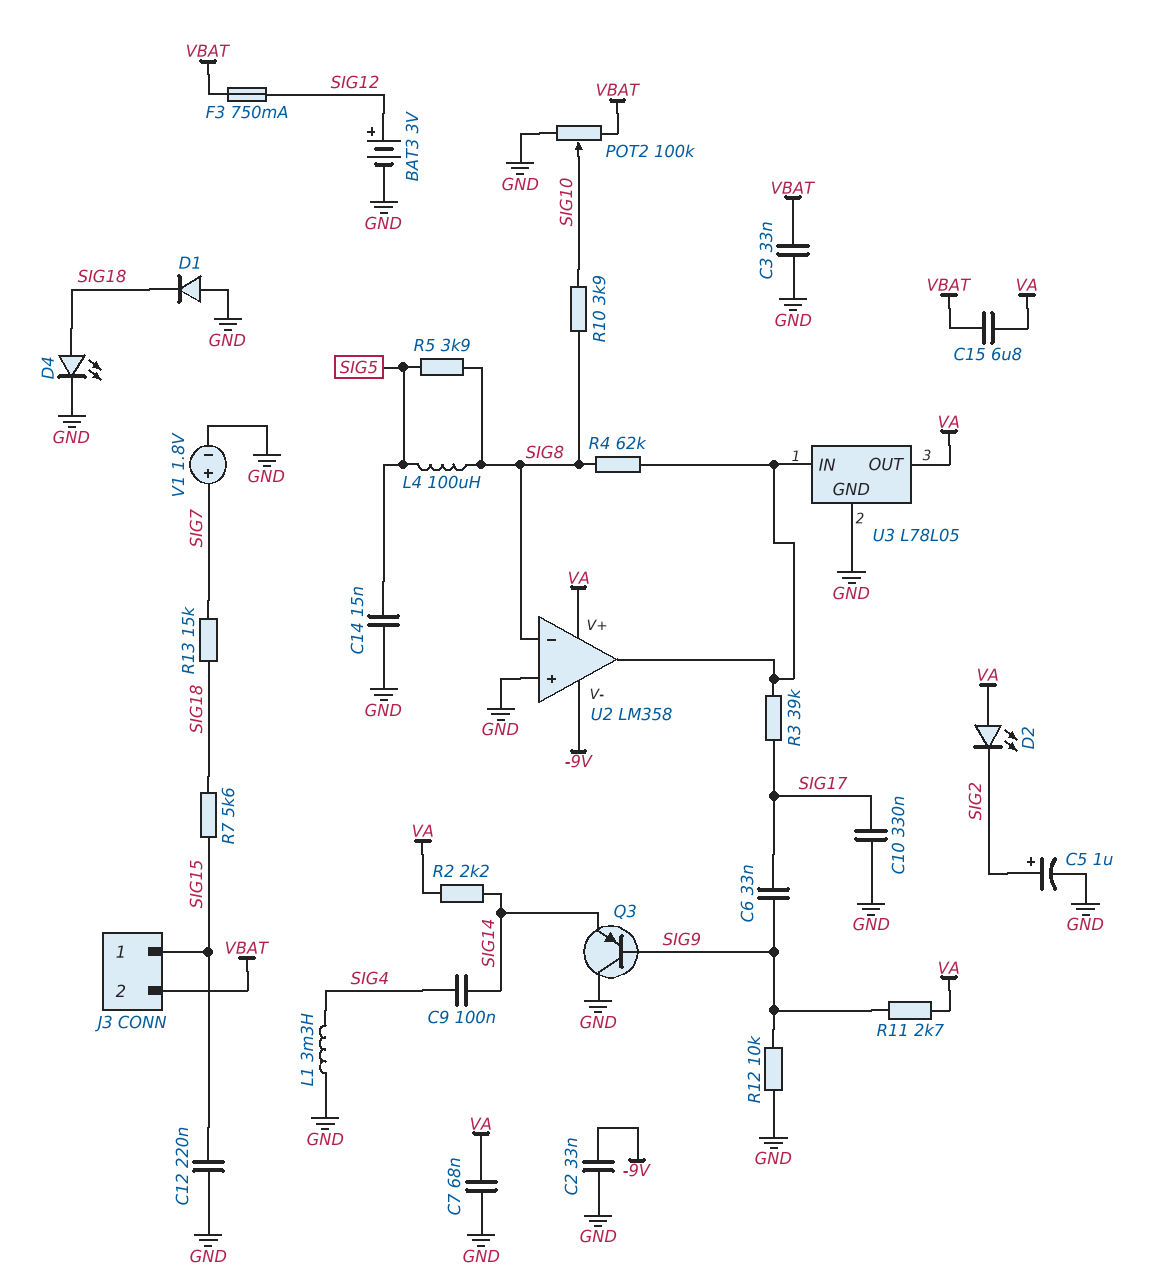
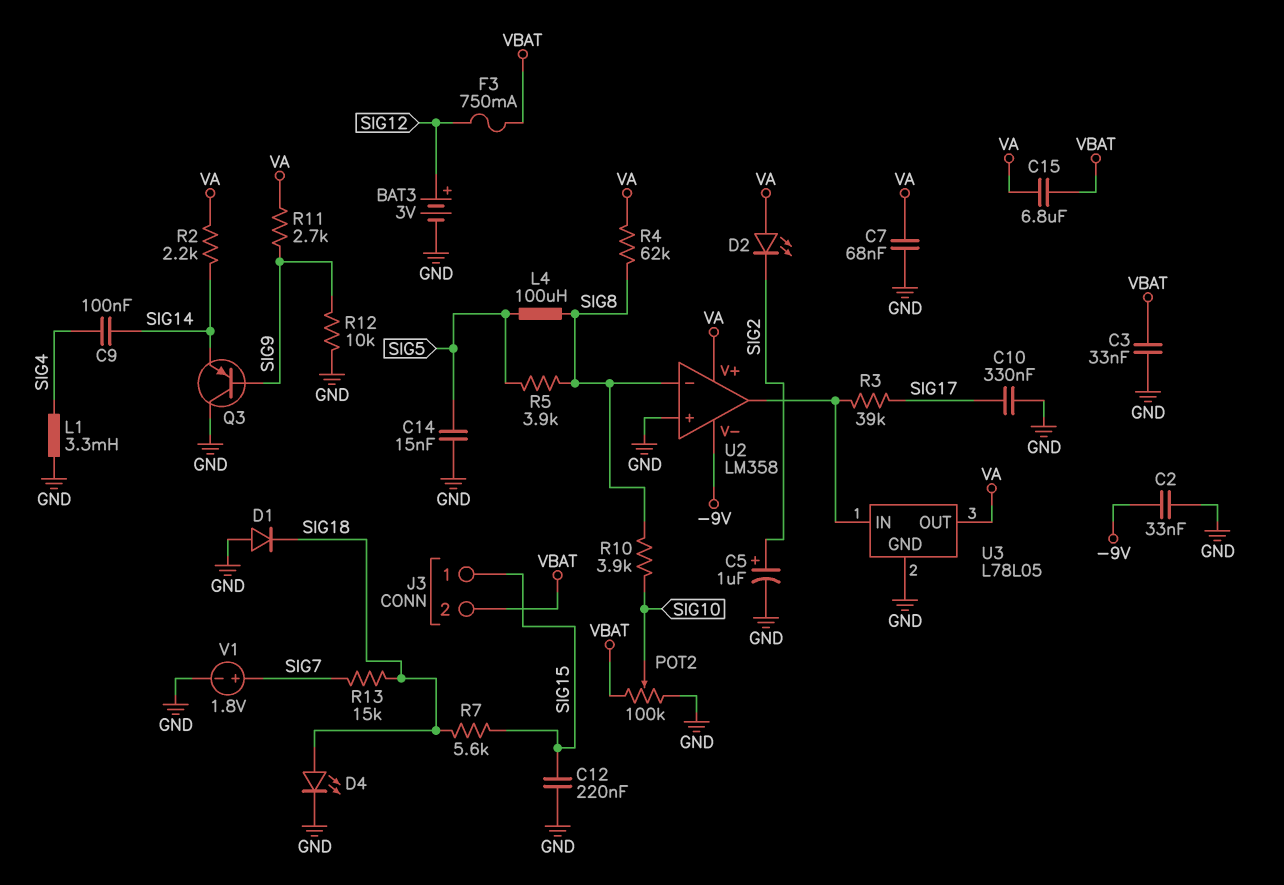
C6: 33nF (SIG9, SIG17) -> none
R4: 62k (SIG8, U2/out) -> 62k (SIG8, VA)

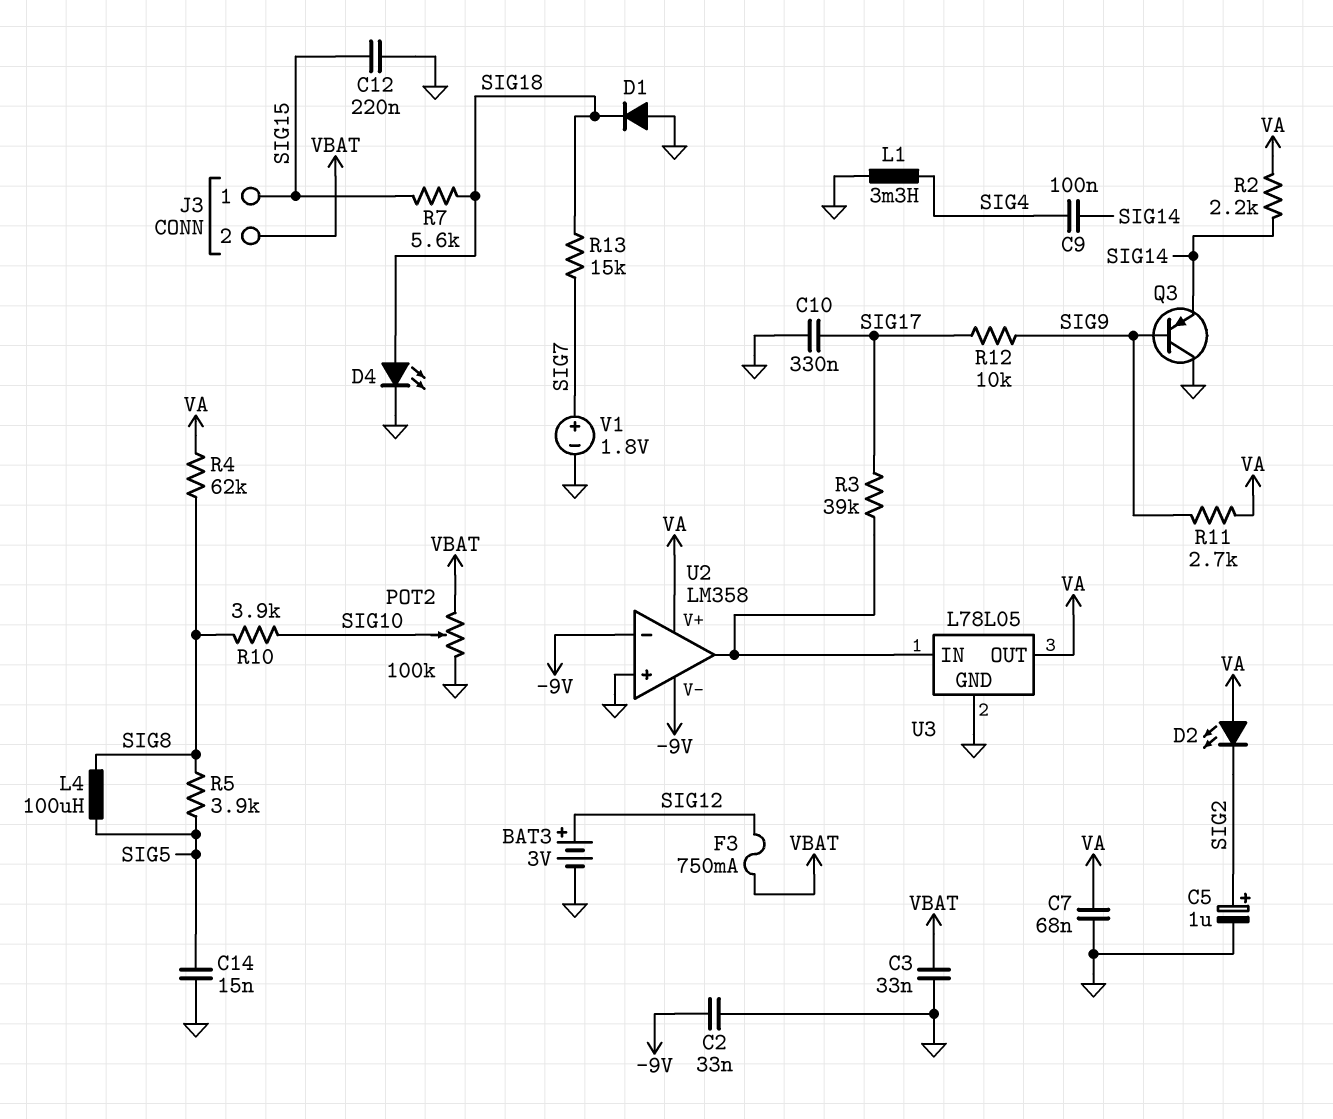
C15: 6.8uF (VA, VBAT) -> none
R12: 10k (GND, SIG9) -> 10k (SIG9, SIG17)
U2 pin in-: SIG8 -> -9V

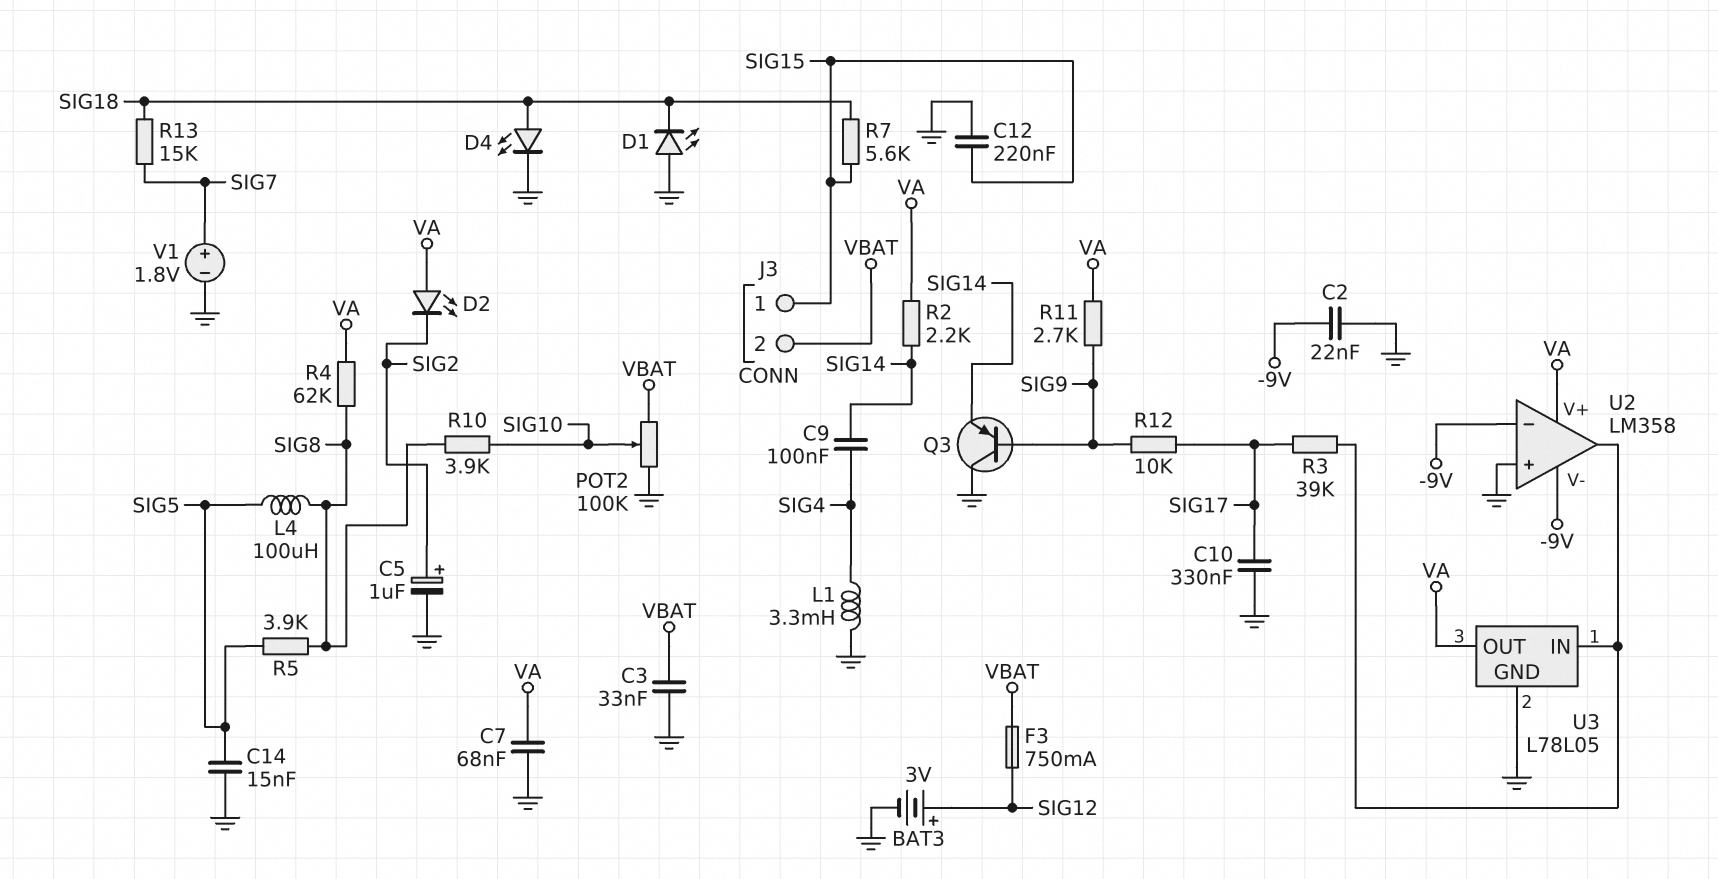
C2: 33nF (-9V, GND) -> 22nF (-9V, GND)
D1: diode (A GND, K SIG18) -> LED (A GND, K SIG18)

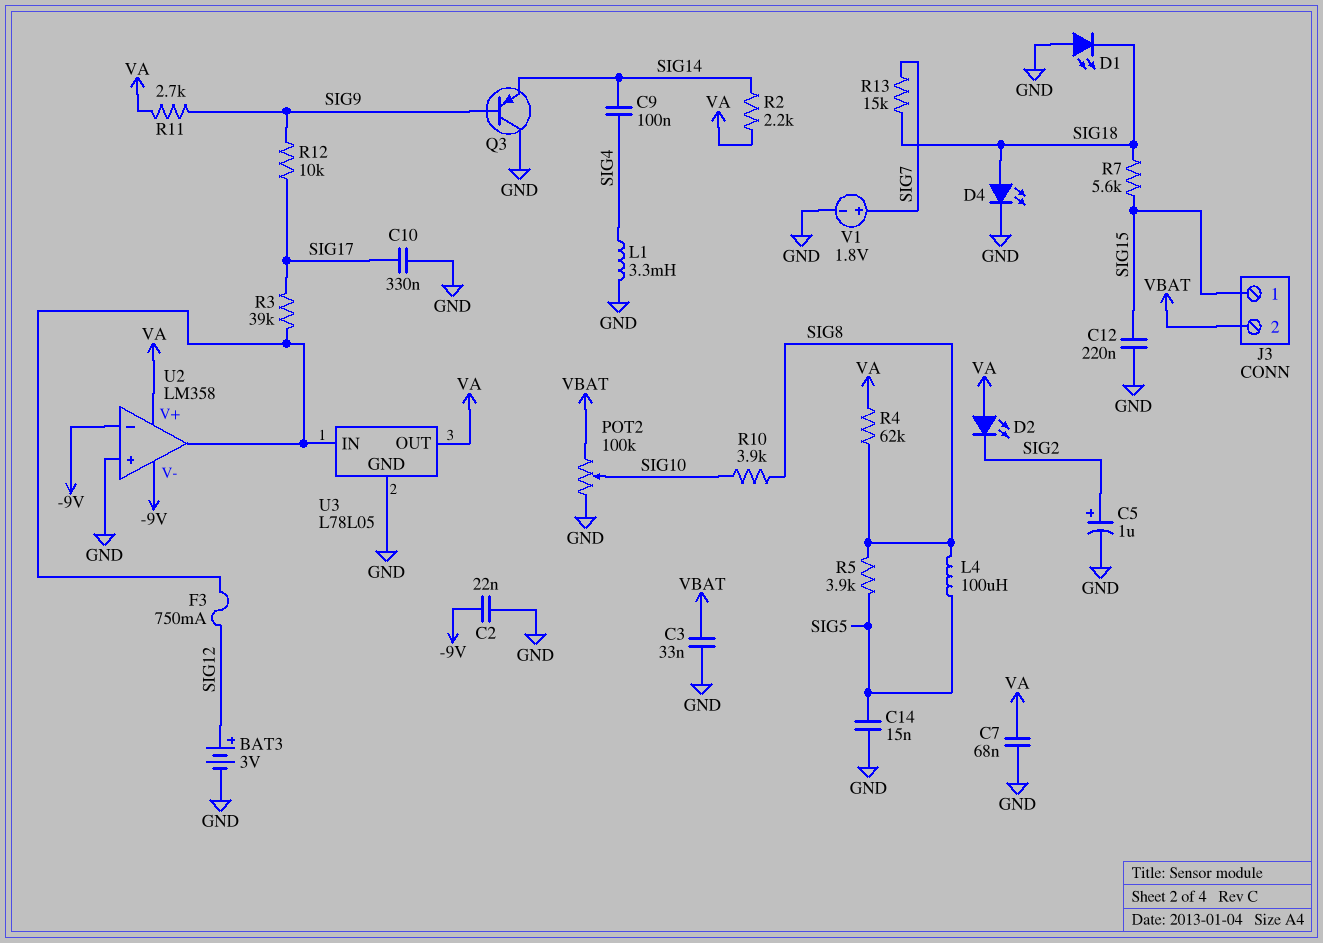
F3: 750mA (SIG12, VBAT) -> 750mA (SIG12, U2/out)

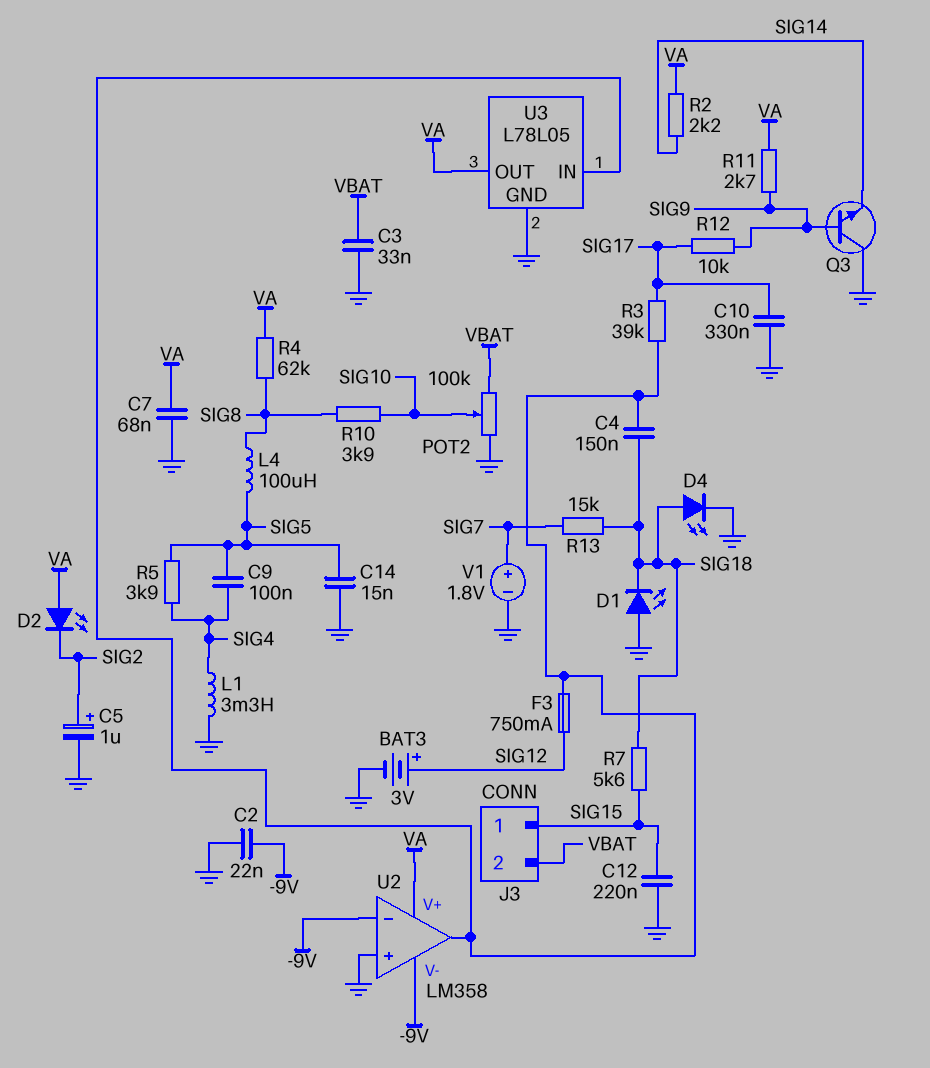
C4: none -> 150nF (SIG18, U2/out)
C9: 100nF (SIG4, SIG14) -> 100nF (SIG4, SIG5)
Q3: PNP (B SIG9, C GND, E SIG14) -> NPN (B SIG9, C GND, E SIG14)
R5: 3.9k (SIG5, SIG8) -> 3.9k (SIG4, SIG5)

